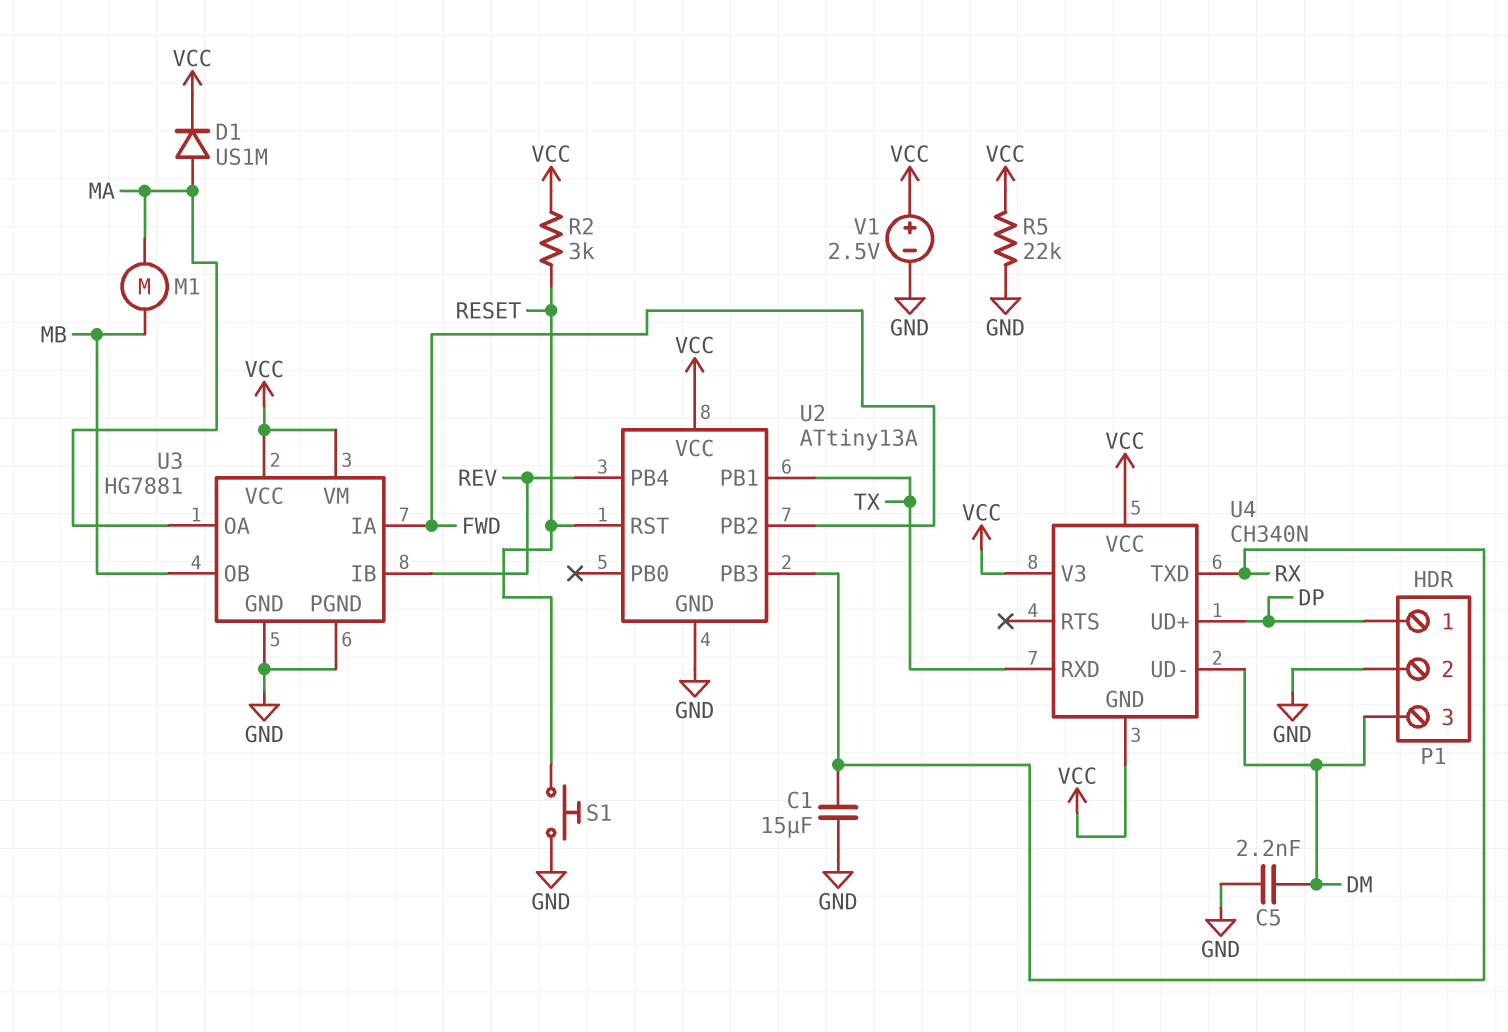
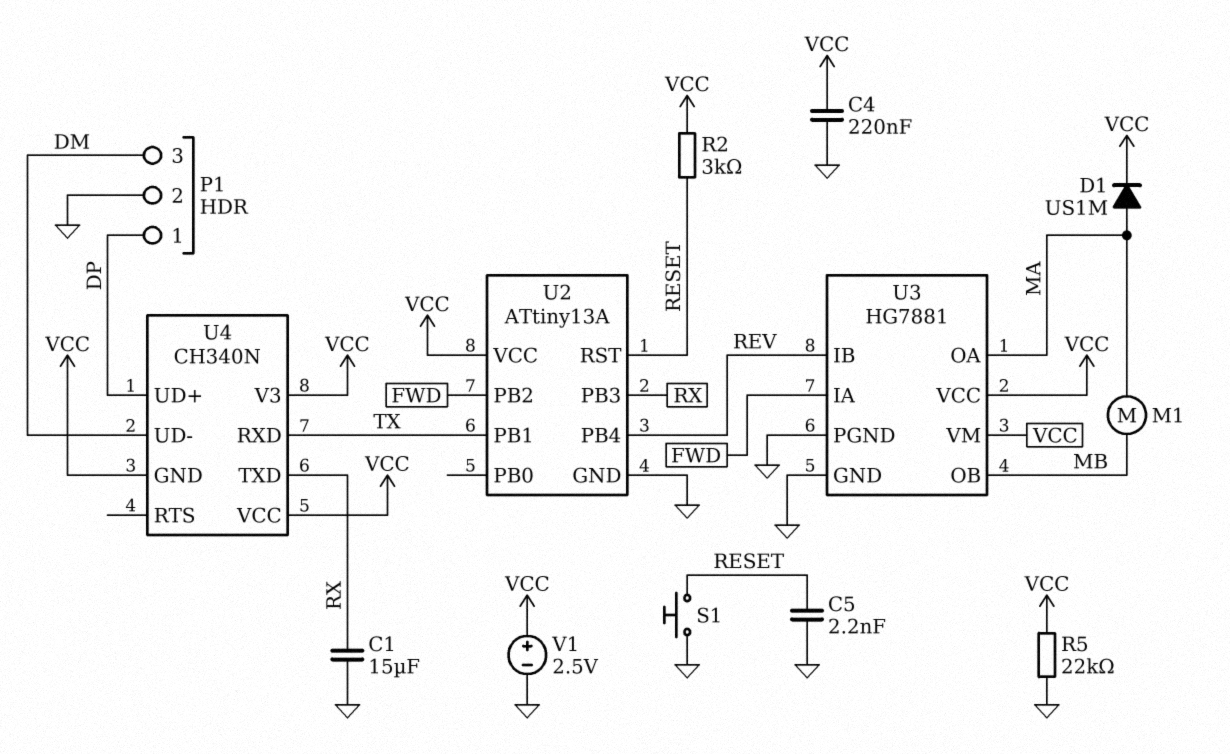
C4: none -> 220nF (GND, VCC)
C5: 2.2nF (DM, GND) -> 2.2nF (GND, RESET)

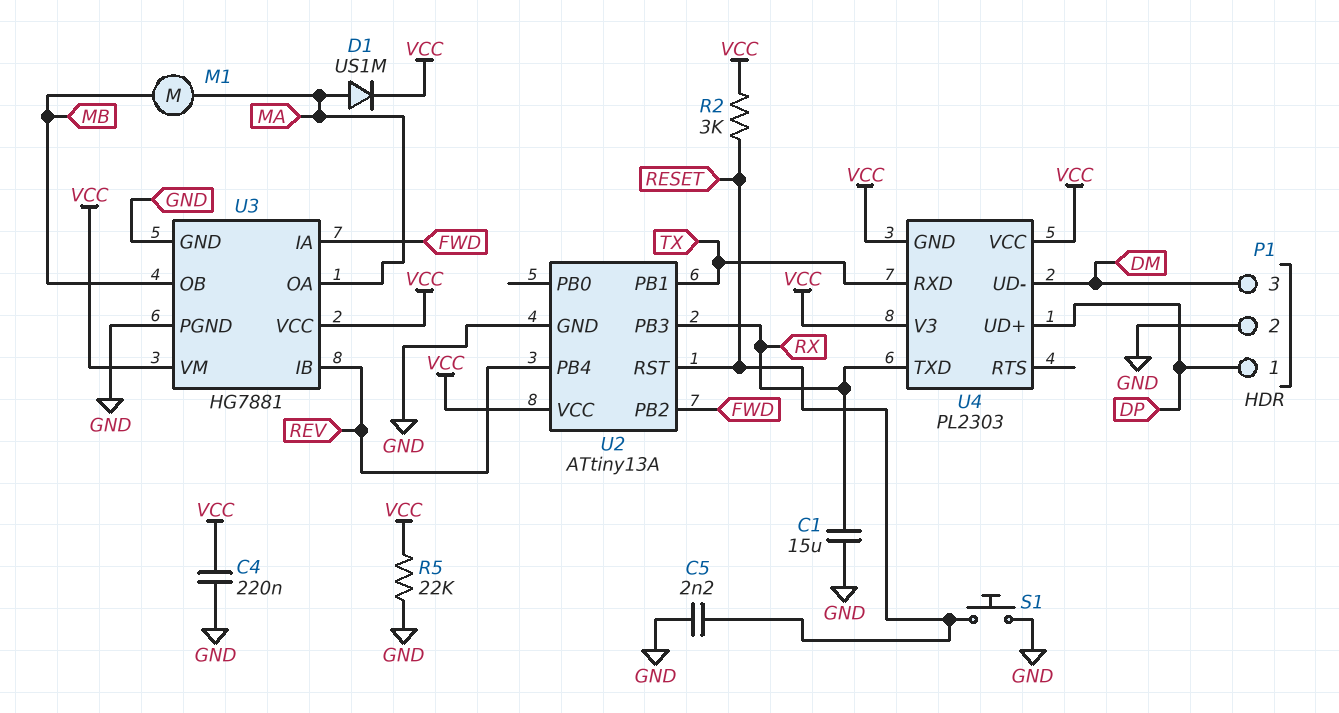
U4: CH340N -> PL2303
V1: 2.5V (plus VCC, minus GND) -> none

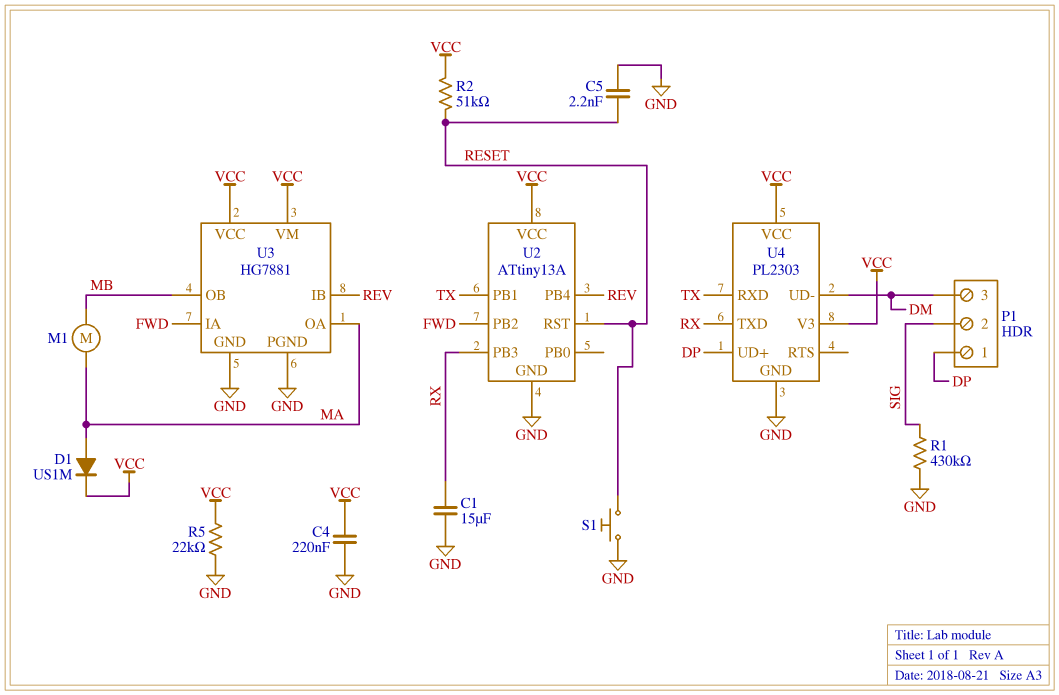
P1 pin 2: GND -> SIG
R1: none -> 430k (GND, SIG)
R2: 3k (RESET, VCC) -> 51k (RESET, VCC)
U4 pin GND: VCC -> GND

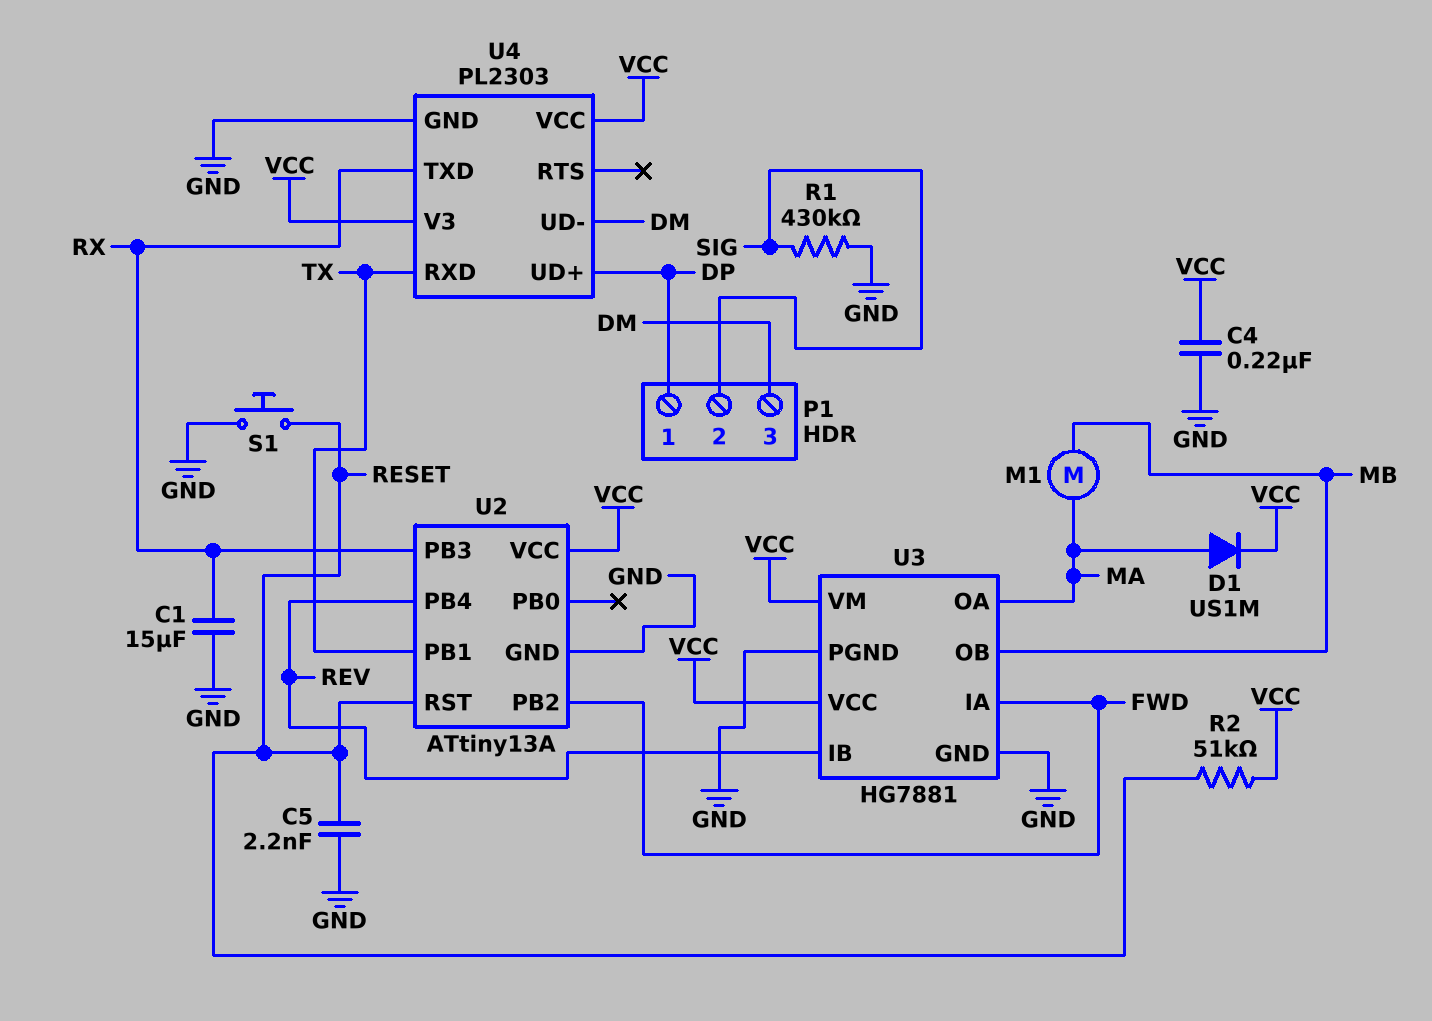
R5: 22k (GND, VCC) -> none

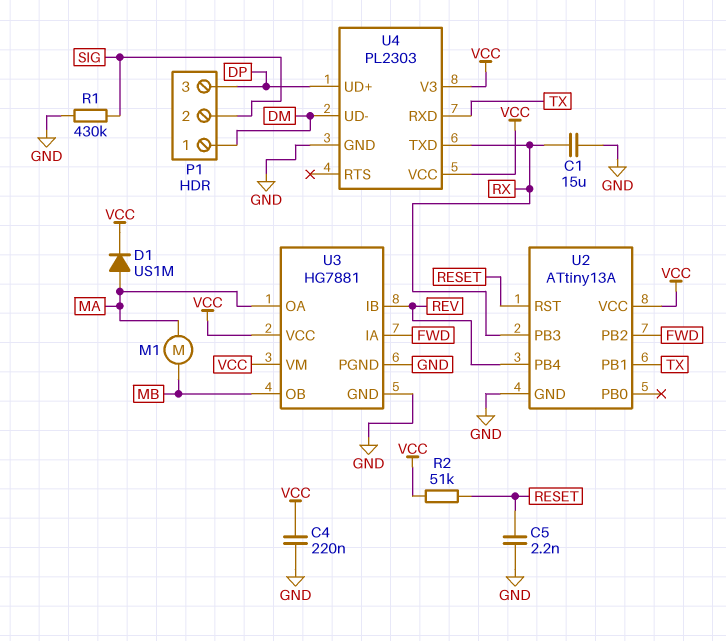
P1 pin 1: DP -> DM
P1 pin 3: DM -> DP
S1: button (GND, RESET) -> none

